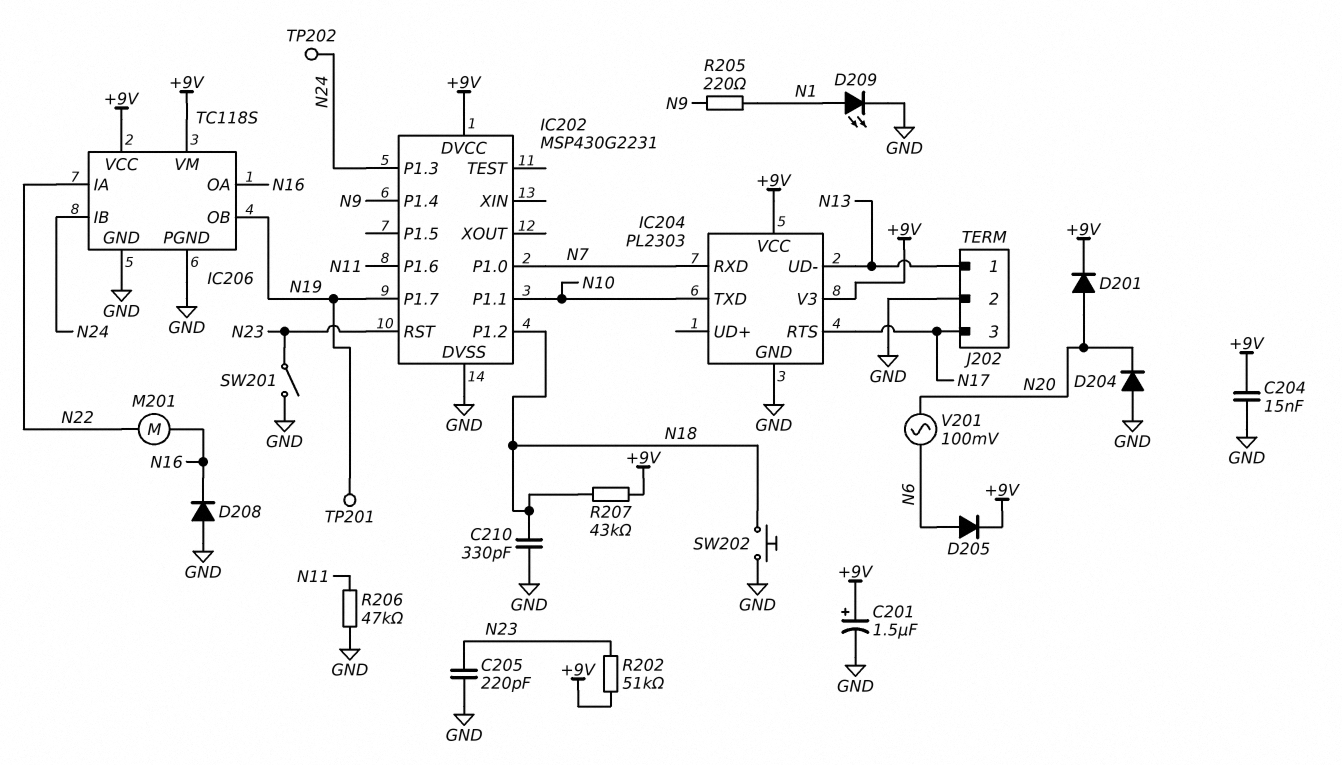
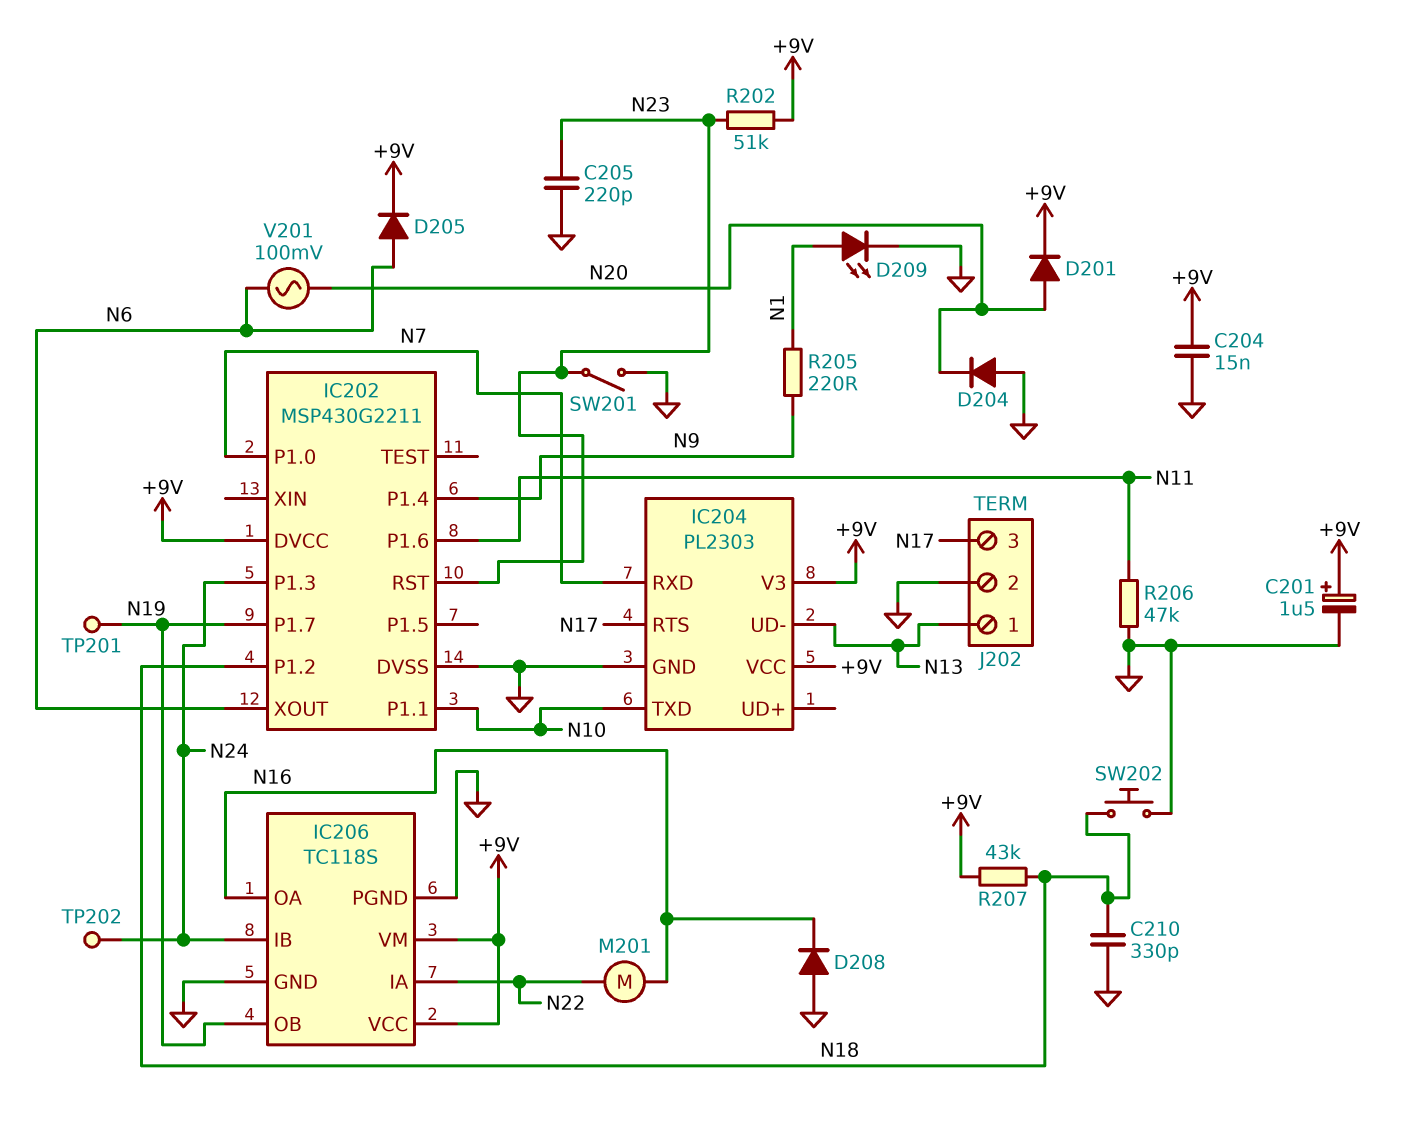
IC202: MSP430G2231 -> MSP430G2211
IC202 pin XOUT: none -> N6

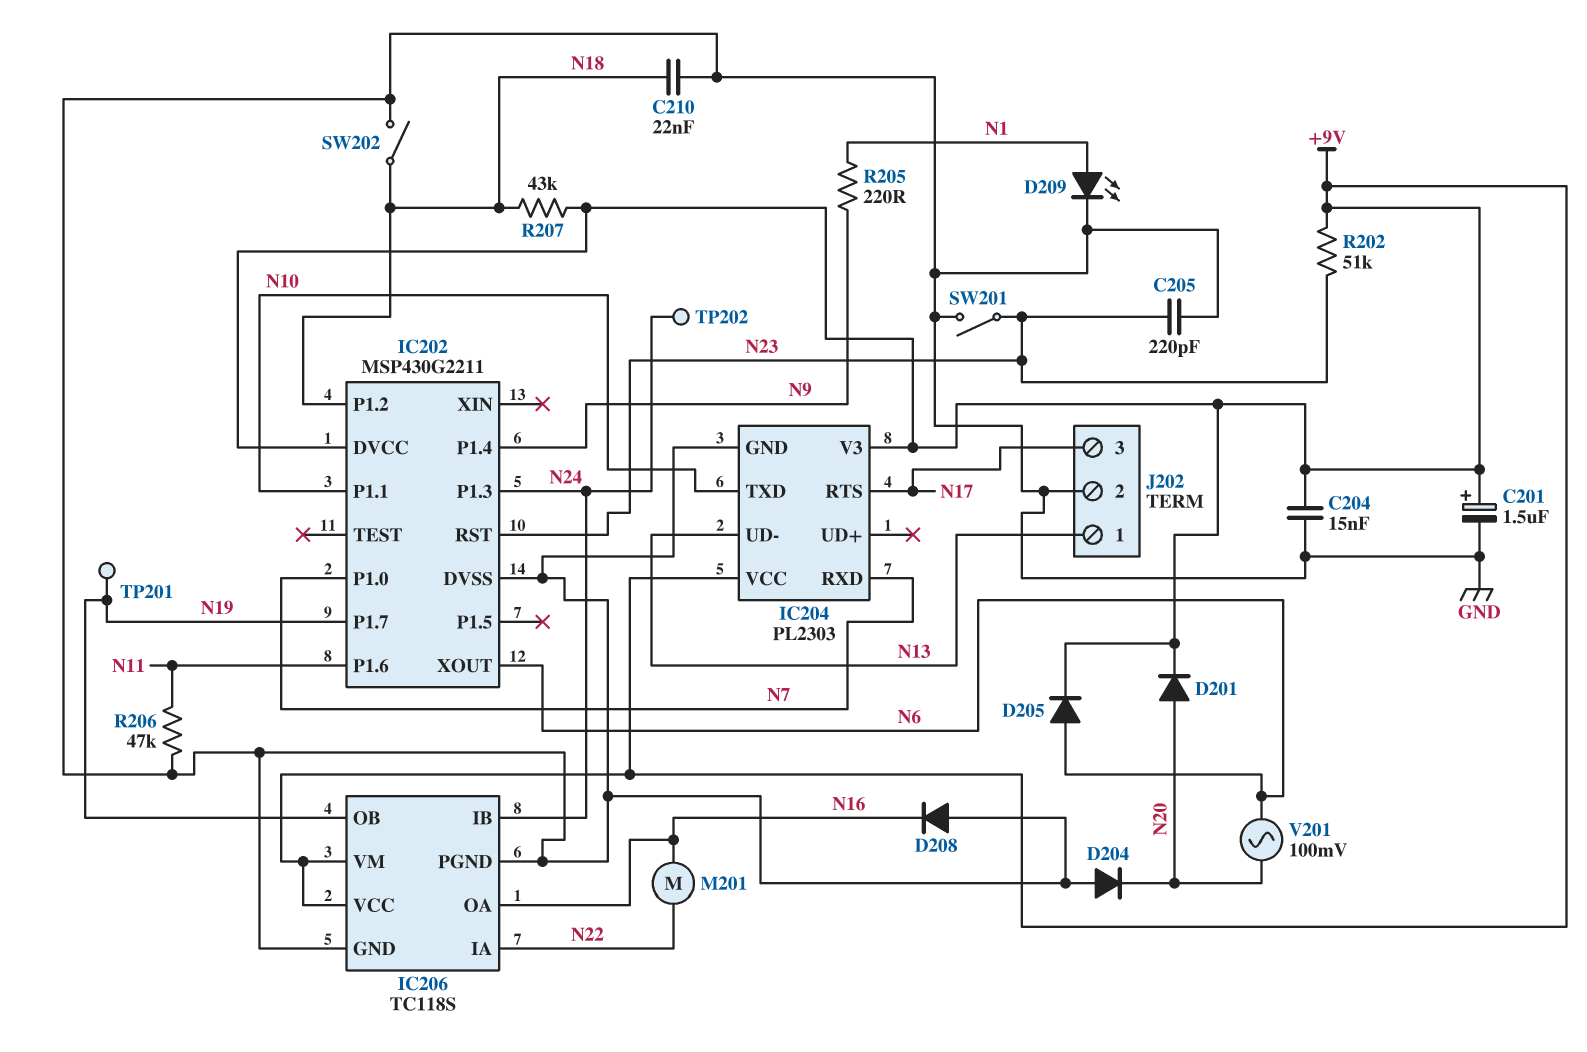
C210: 330pF (GND, N18) -> 22nF (GND, N18)
SW202: button (GND, N18) -> switch (GND, N18)

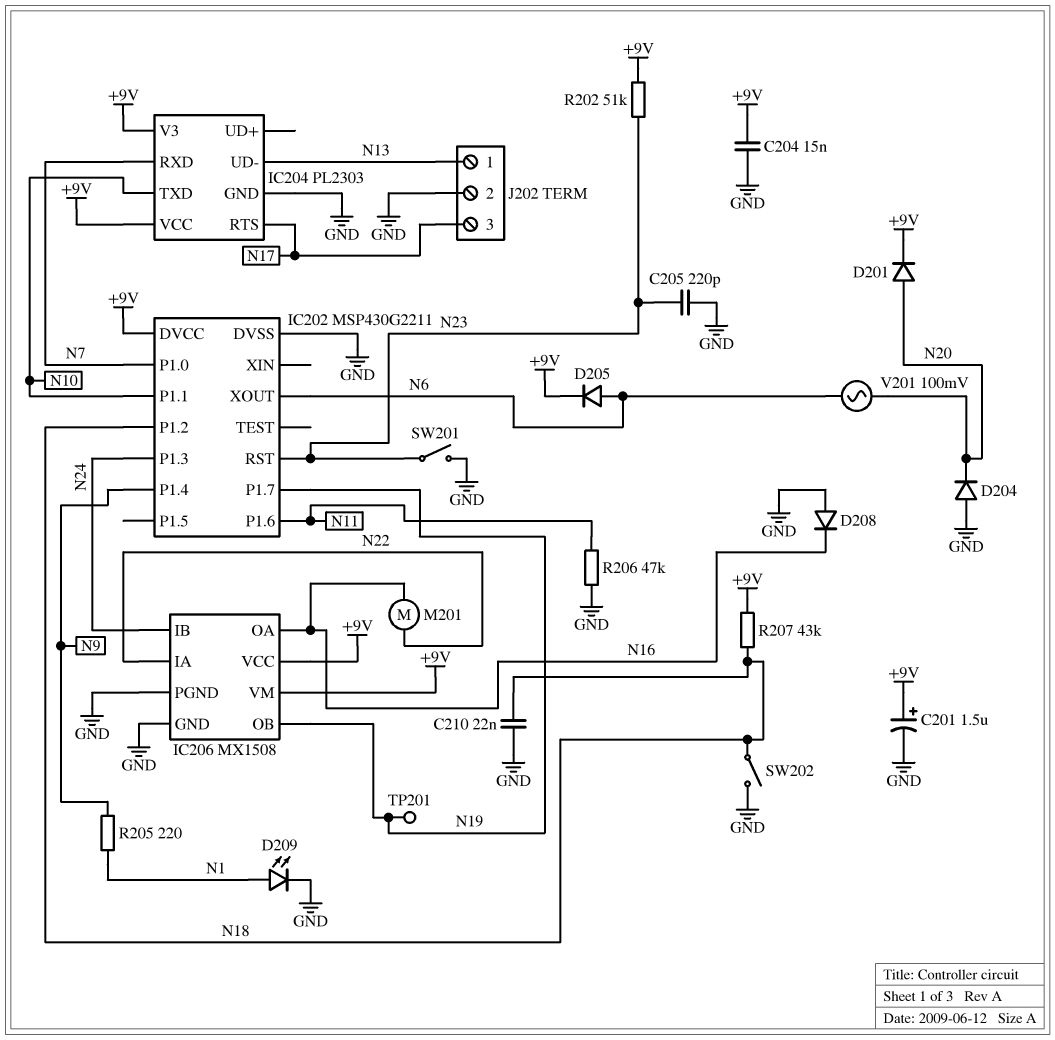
IC206: TC118S -> MX1508
TP202: test point (N24) -> none

